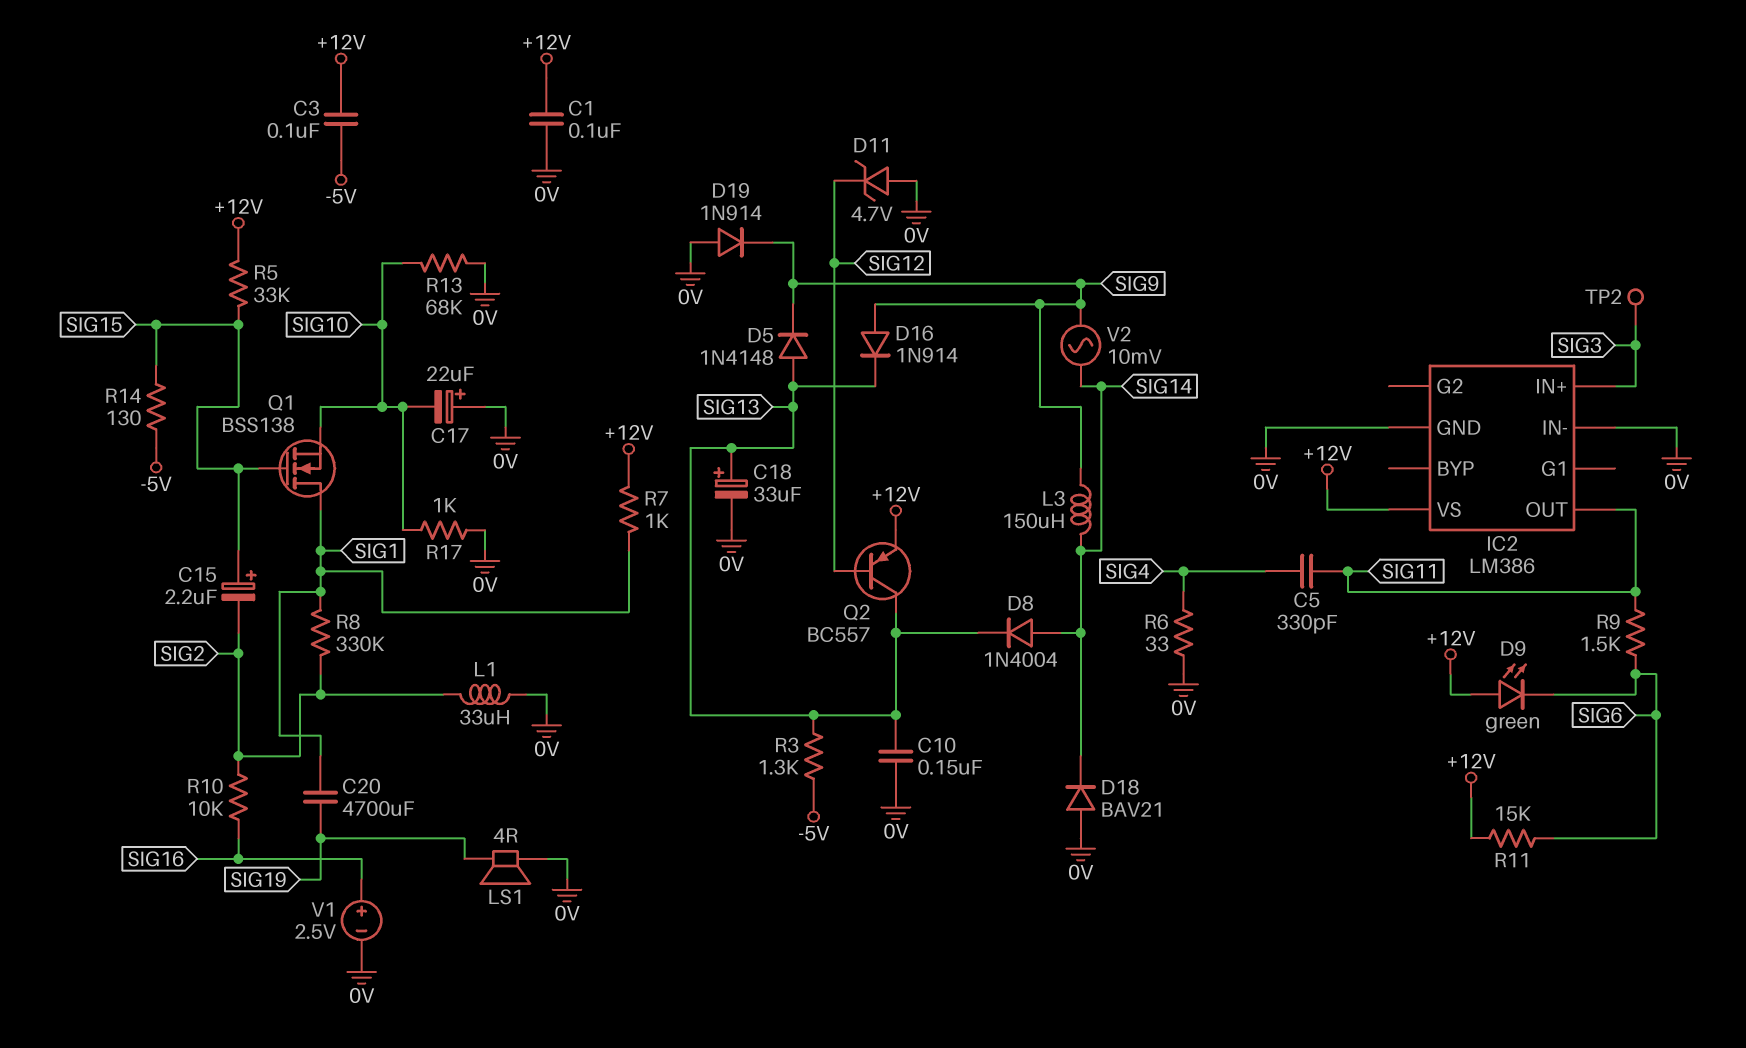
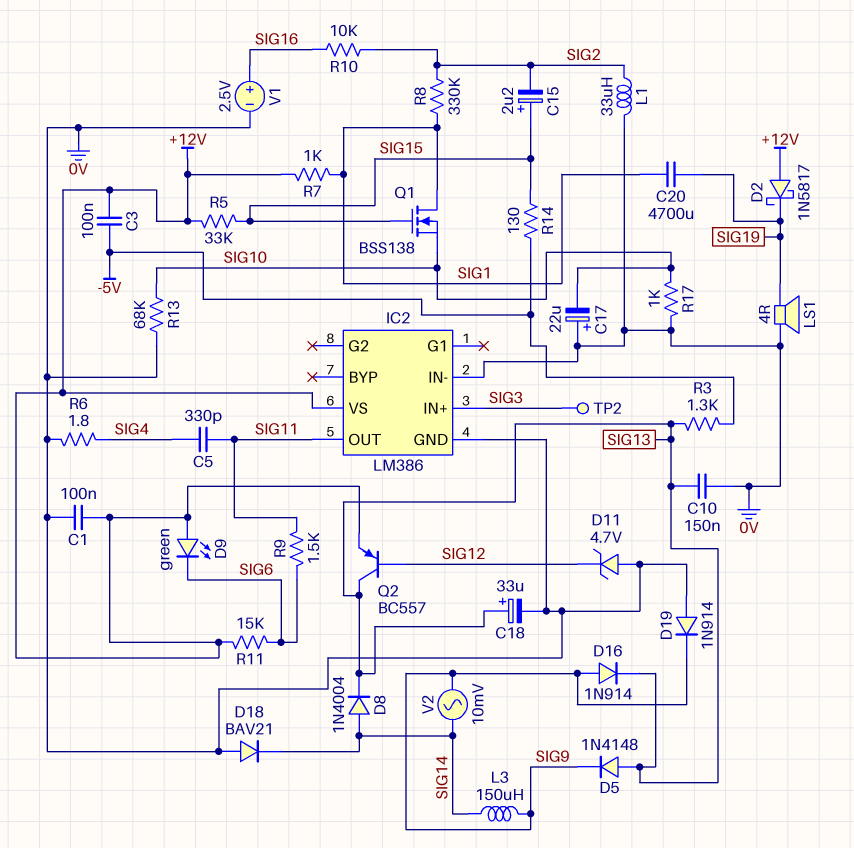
D2: none -> schottky 1N5817 (A +12V, K SIG19)
R6: 33 (0V, SIG4) -> 1.8 (0V, SIG4)

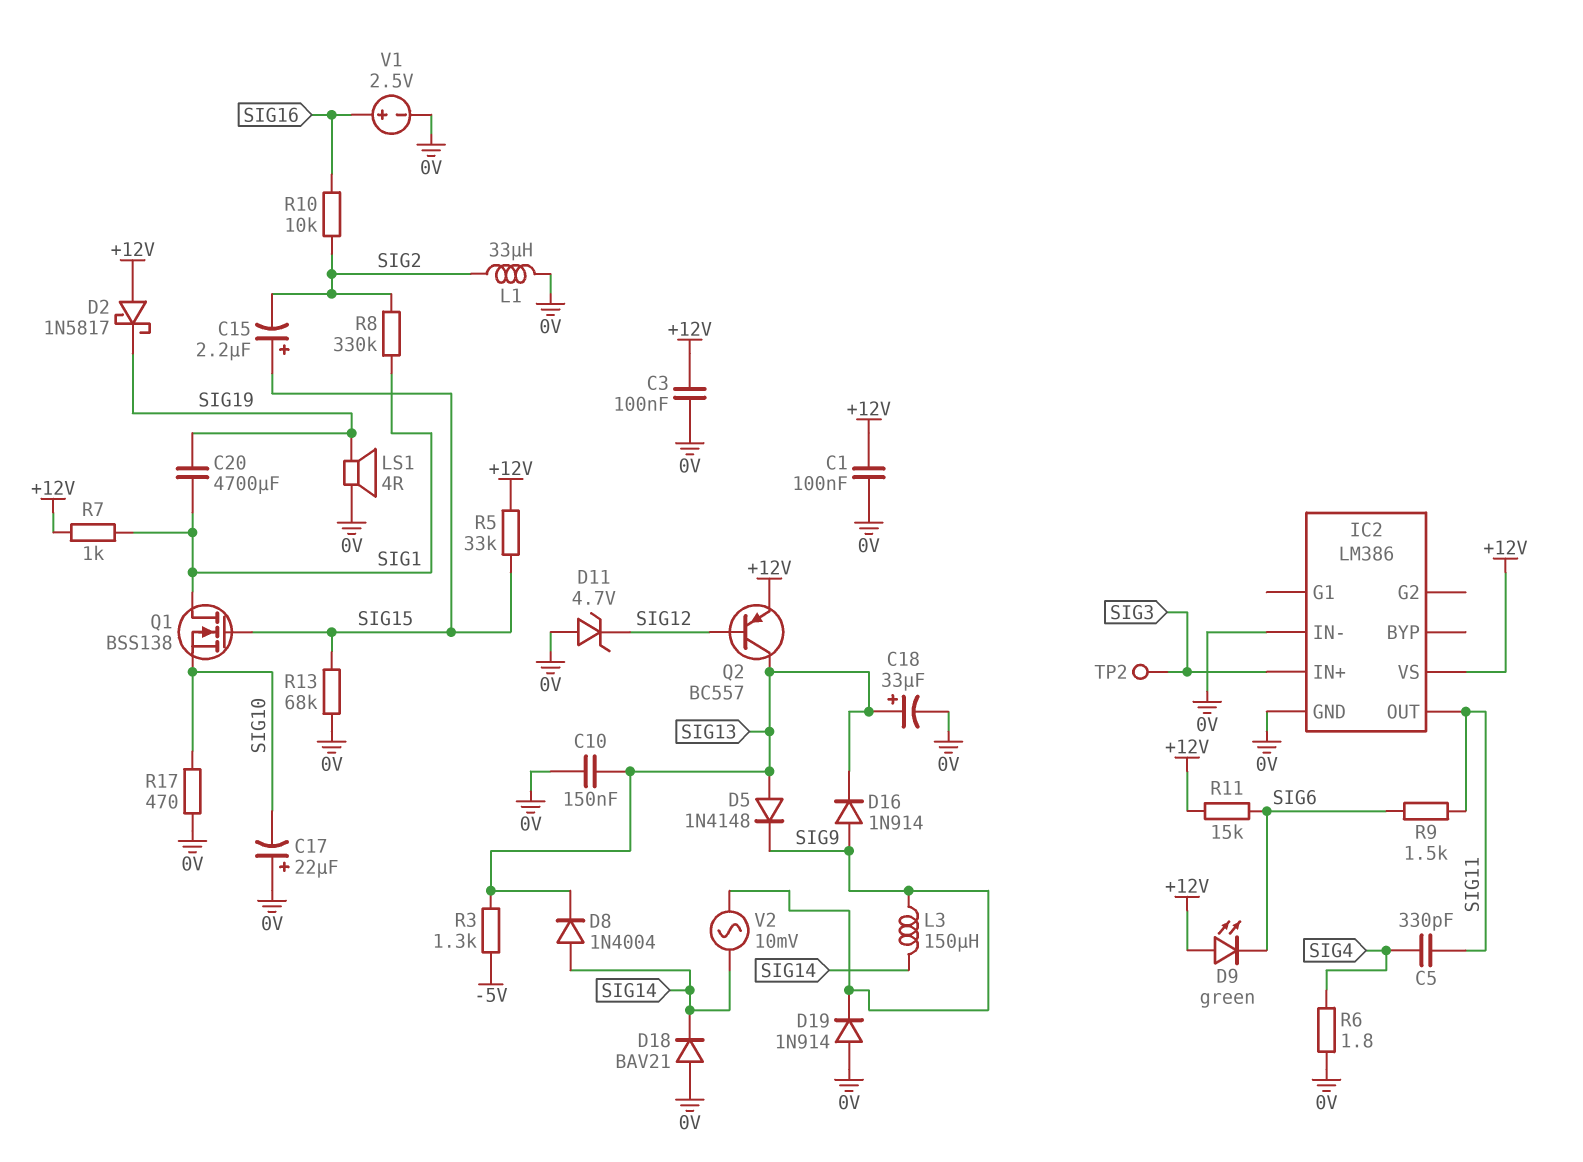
C3: 100nF (+12V, -5V) -> 100nF (+12V, 0V)
R13: 68k (0V, SIG10) -> 68k (0V, SIG15)
R14: 130 (-5V, SIG15) -> none
R17: 1k (0V, SIG10) -> 470 (0V, SIG10)

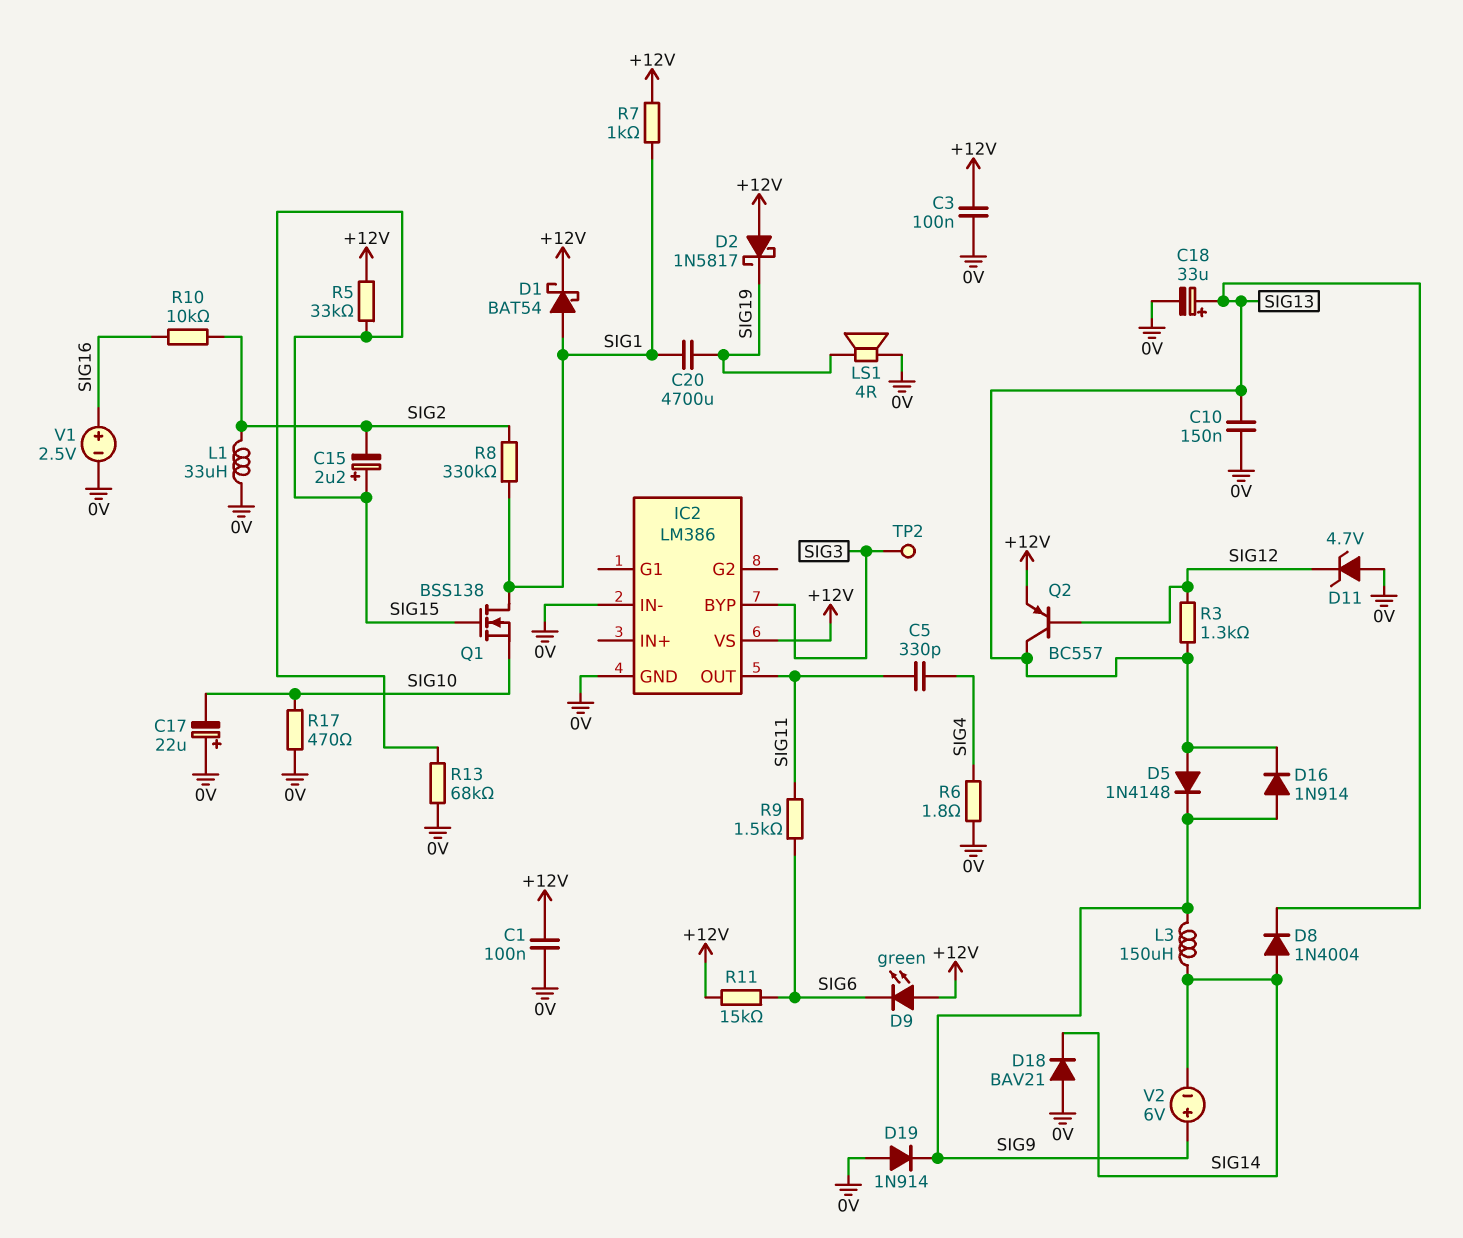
D1: none -> schottky BAT54 (A SIG1, K +12V)
IC2 pin BYP: none -> SIG3
IC2 pin IN+: SIG3 -> none
R3: 1.3k (-5V, SIG13) -> 1.3k (SIG12, SIG13)
V2: AC 10mV (SIG9, SIG14) -> 6V (plus SIG9, minus SIG14)

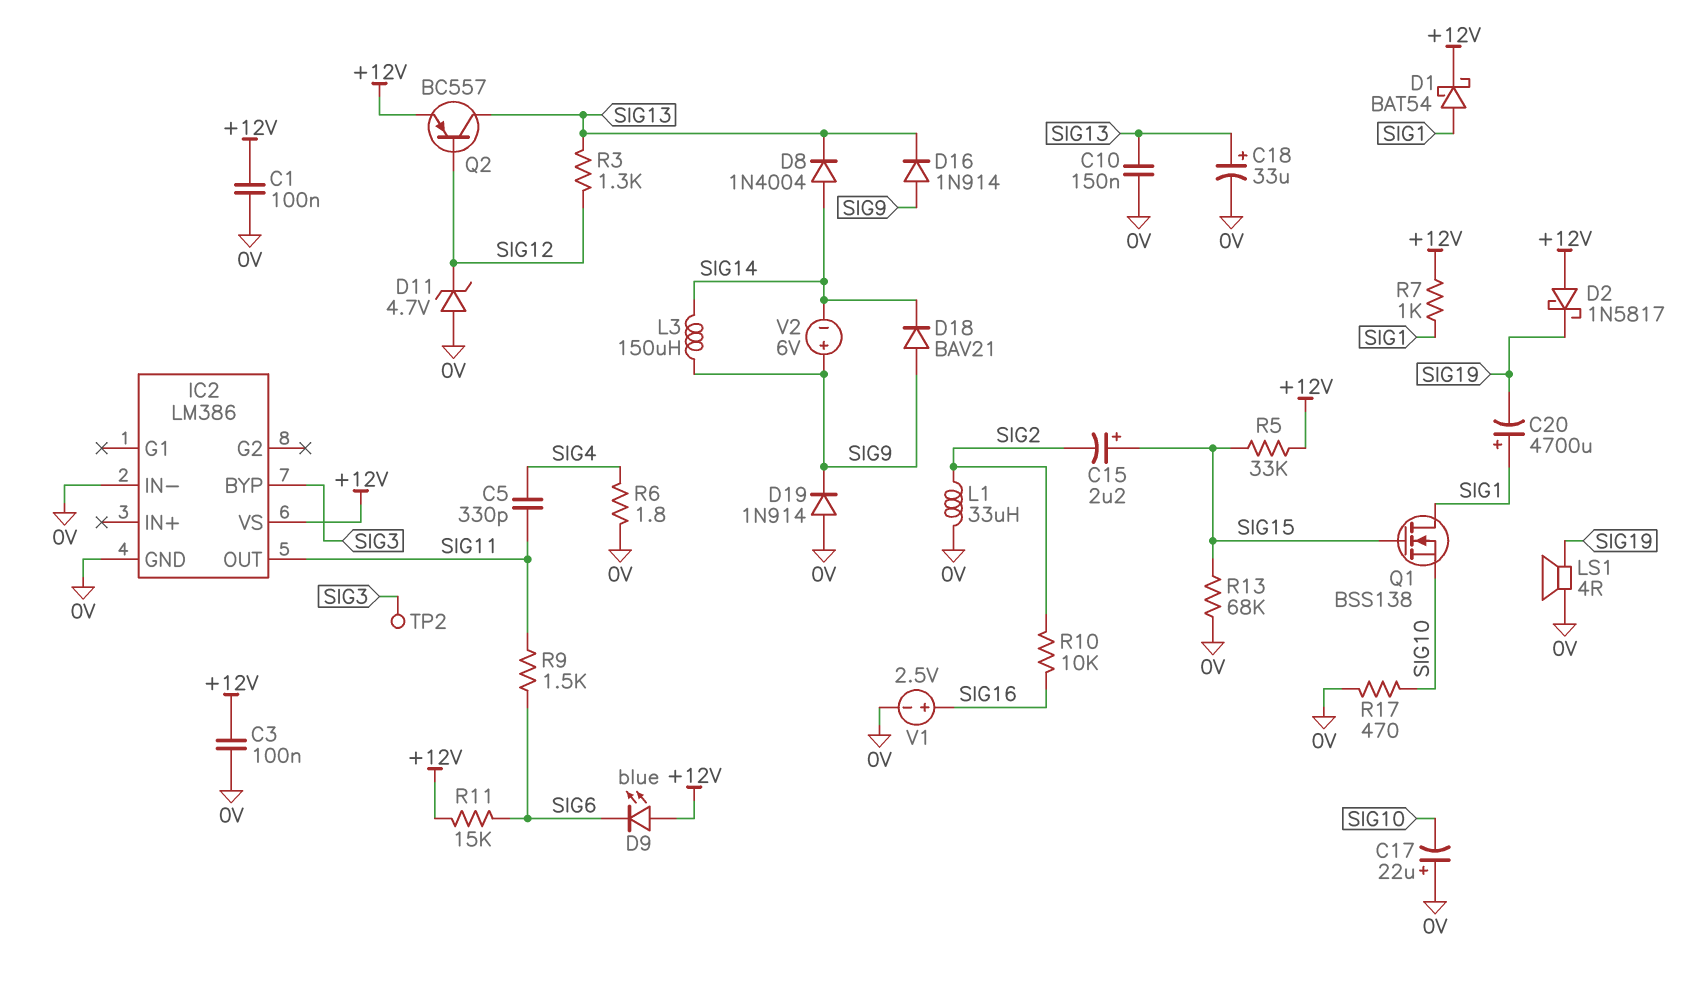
C20: 4700uF (SIG1, SIG19) -> 4700uF (plus SIG1, minus SIG19)
D5: diode 1N4148 (A SIG13, K SIG9) -> none
D9: LED green (A +12V, K SIG6) -> LED blue (A +12V, K SIG6)
D18: diode BAV21 (A 0V, K SIG14) -> diode BAV21 (A SIG9, K SIG14)
R8: 330k (SIG1, SIG2) -> none

